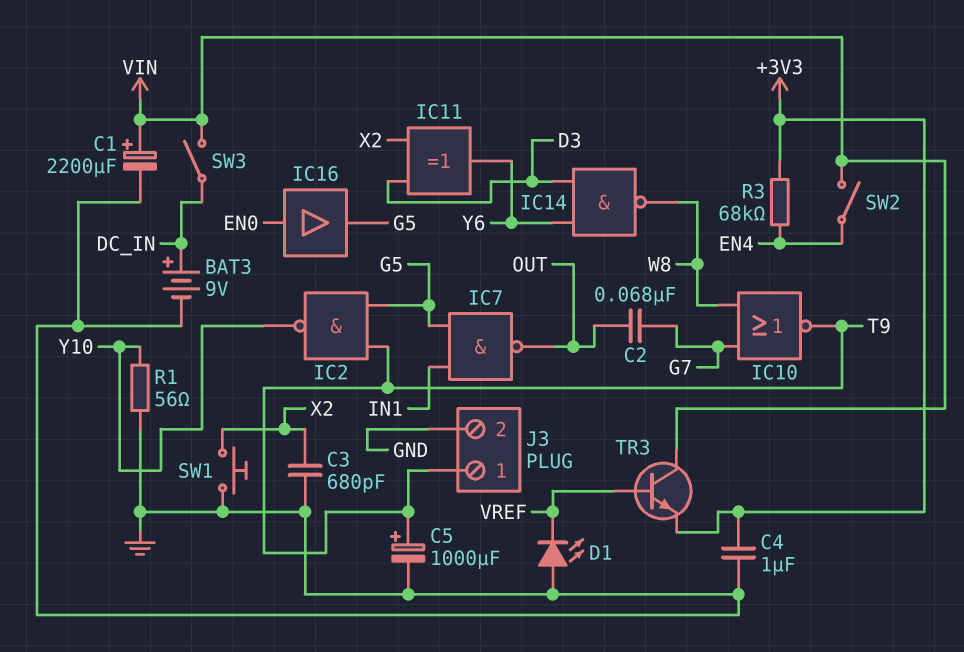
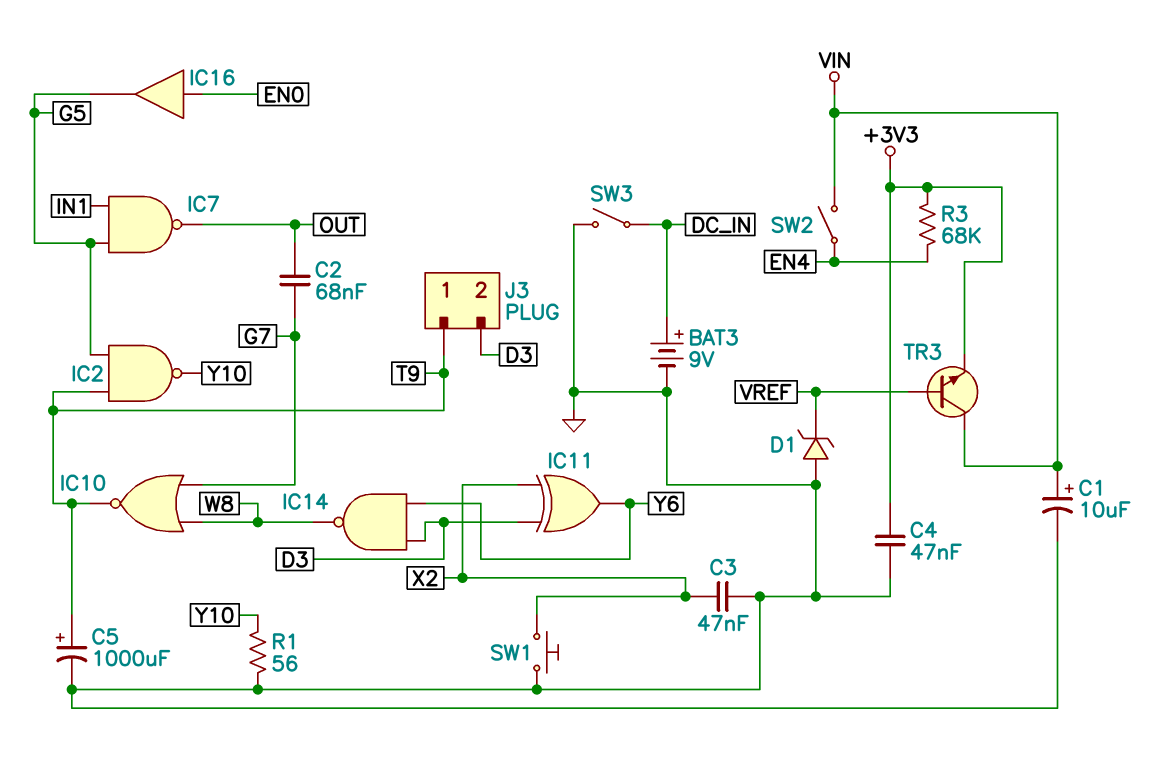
C1: 2200uF (plus VIN, minus GND) -> 10uF (plus VIN, minus GND)
C3: 680pF (GND, X2) -> 47nF (GND, X2)
C4: 1uF (+3V3, GND) -> 47nF (+3V3, GND)
D1: LED (A GND, K VREF) -> zener (A GND, K VREF)
J3 pin 2: GND -> D3
SW3: switch (DC_IN, VIN) -> switch (DC_IN, GND)

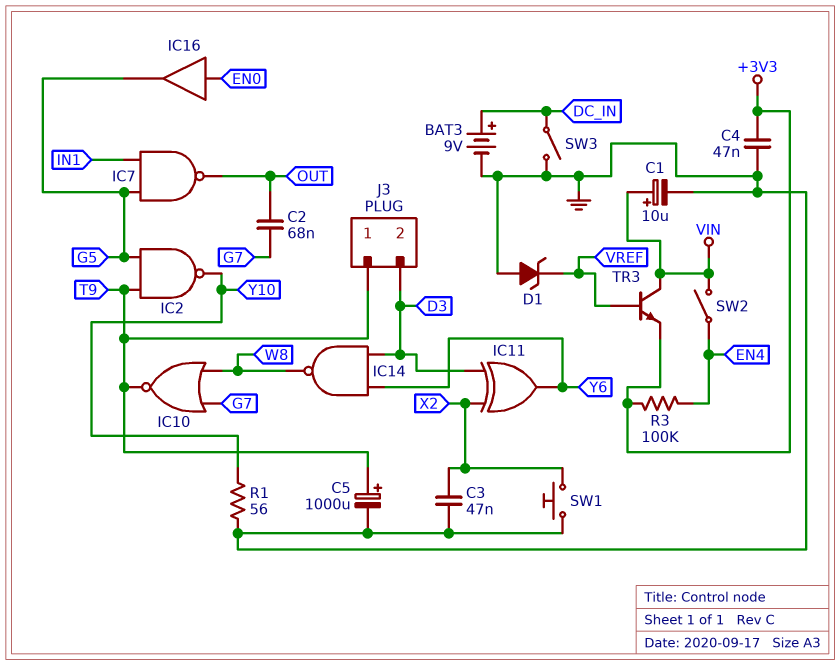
R3: 68k (+3V3, EN4) -> 100k (+3V3, EN4)

